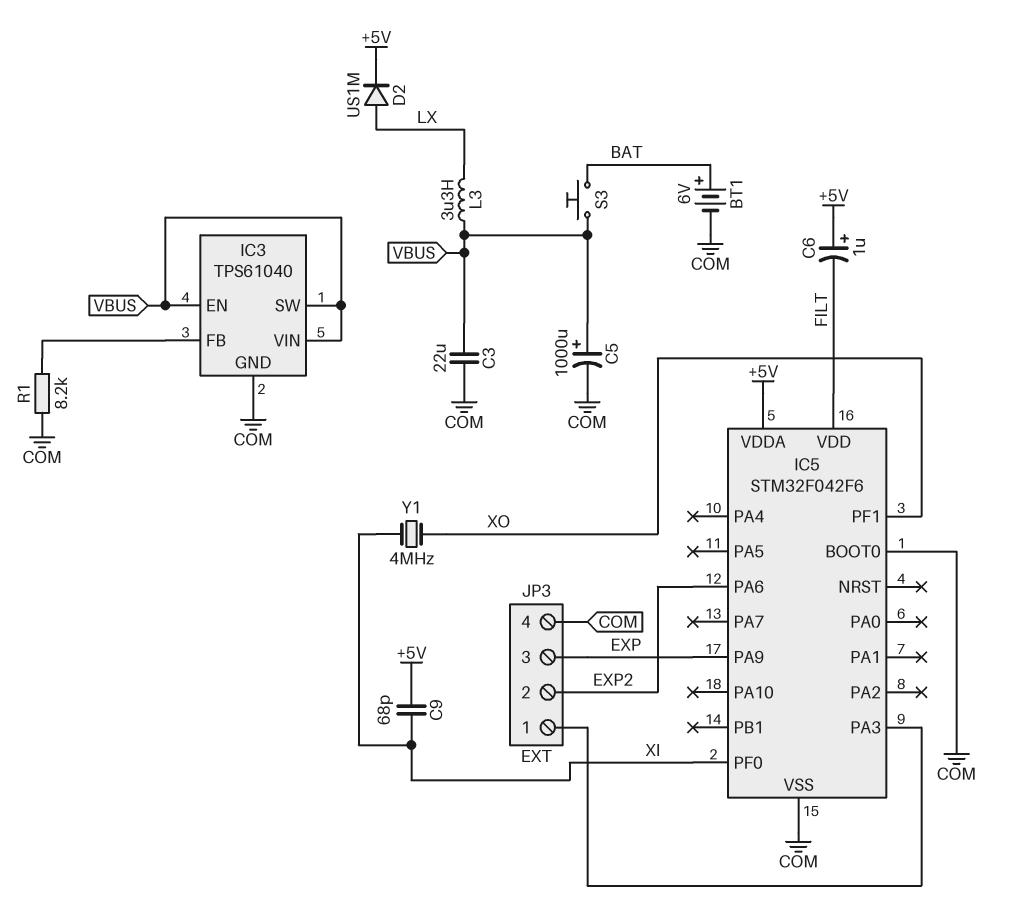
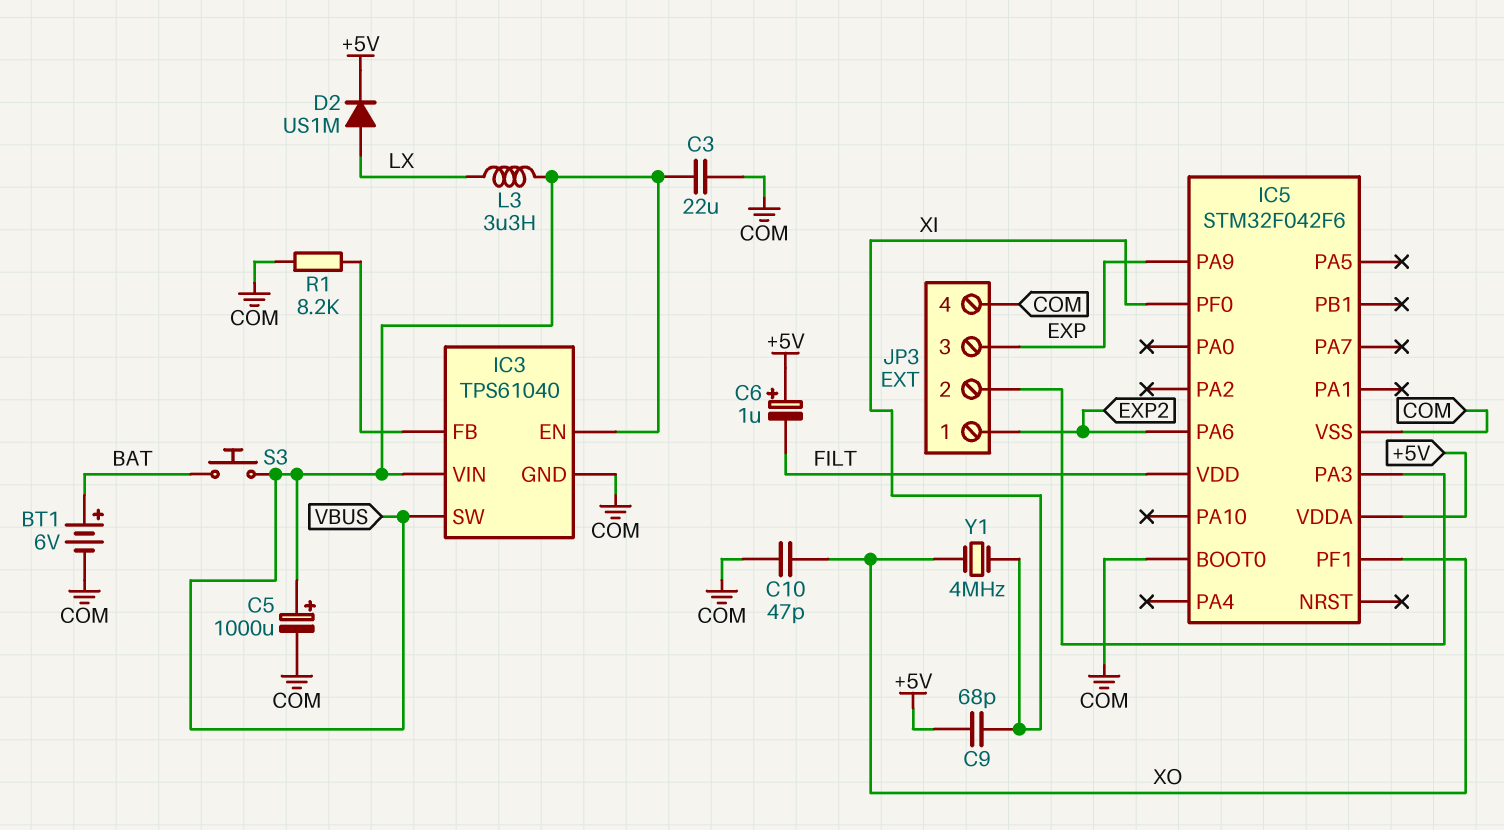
C10: none -> 47pF (COM, XO)
JP3 pin 1: IC5/PA3 -> EXP2
JP3 pin 2: EXP2 -> IC5/PA3

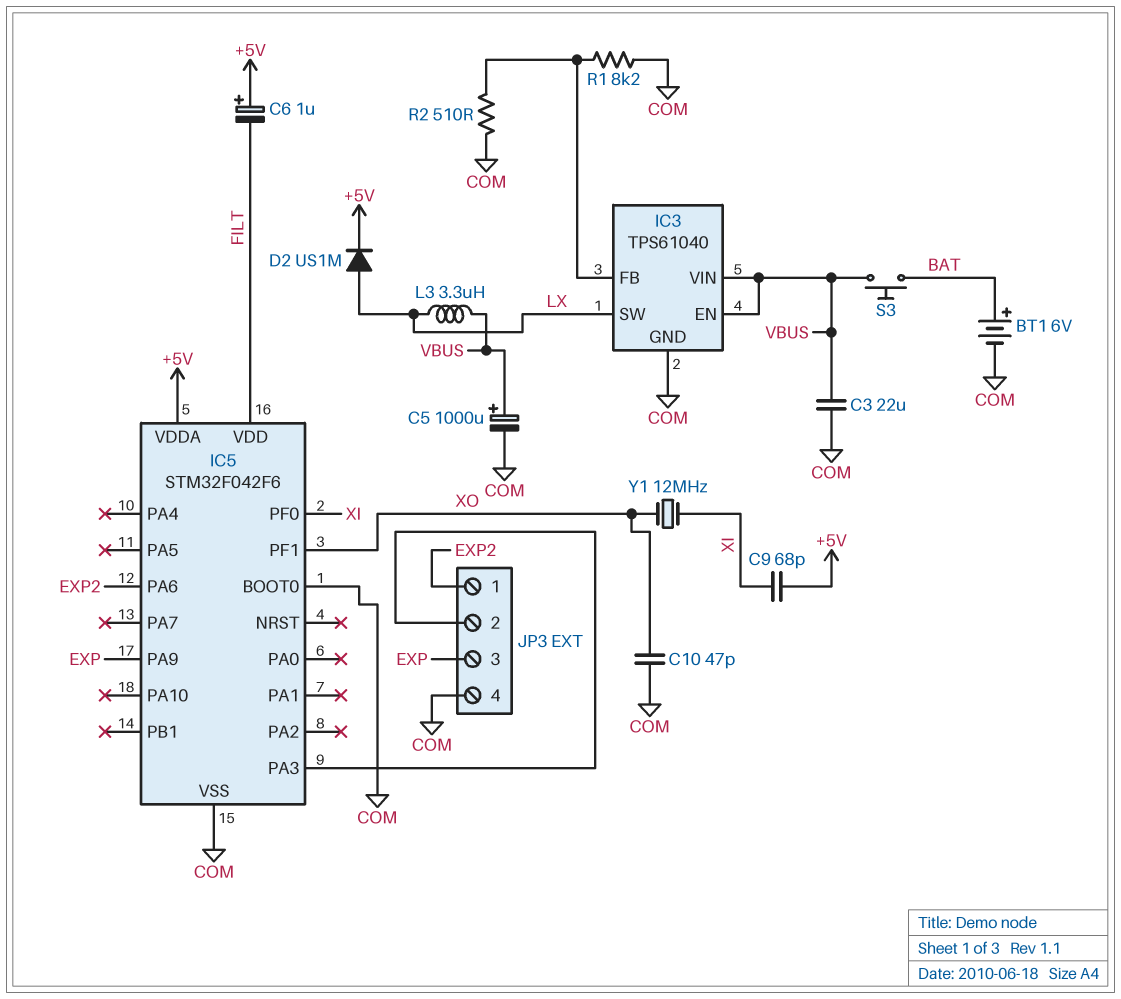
IC3 pin SW: VBUS -> LX
R2: none -> 510 (COM, IC3/FB)
Y1: 4MHz (XI, XO) -> 12MHz (XI, XO)

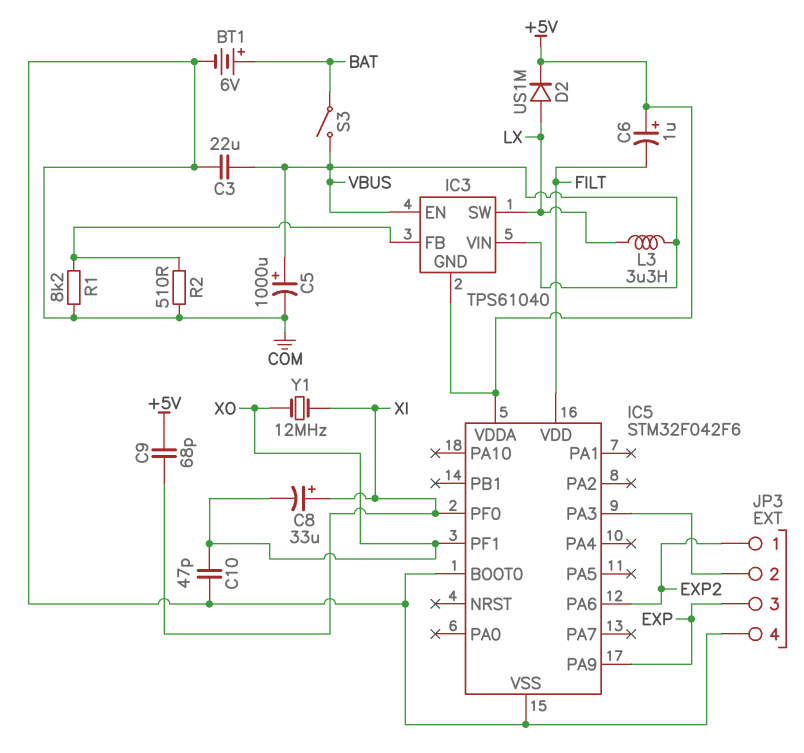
C8: none -> 33uF (plus XI, minus XO)
IC3 pin GND: COM -> +5V
S3: button (BAT, VBUS) -> switch (BAT, VBUS)

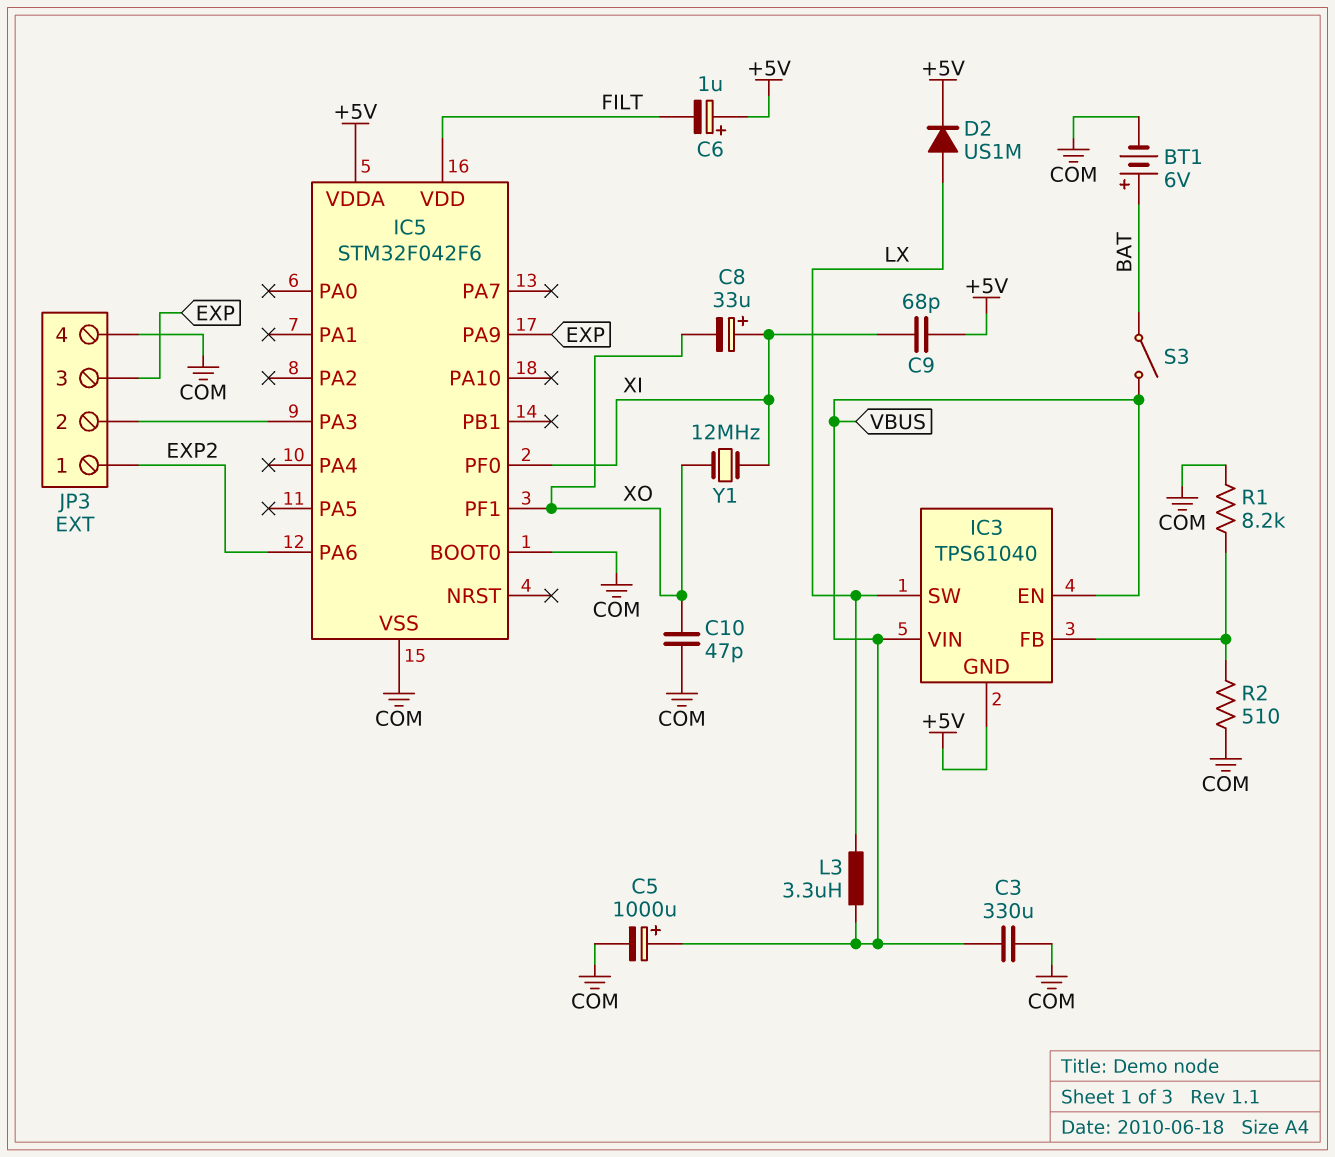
C3: 22uF (COM, VBUS) -> 330uF (COM, VBUS)

